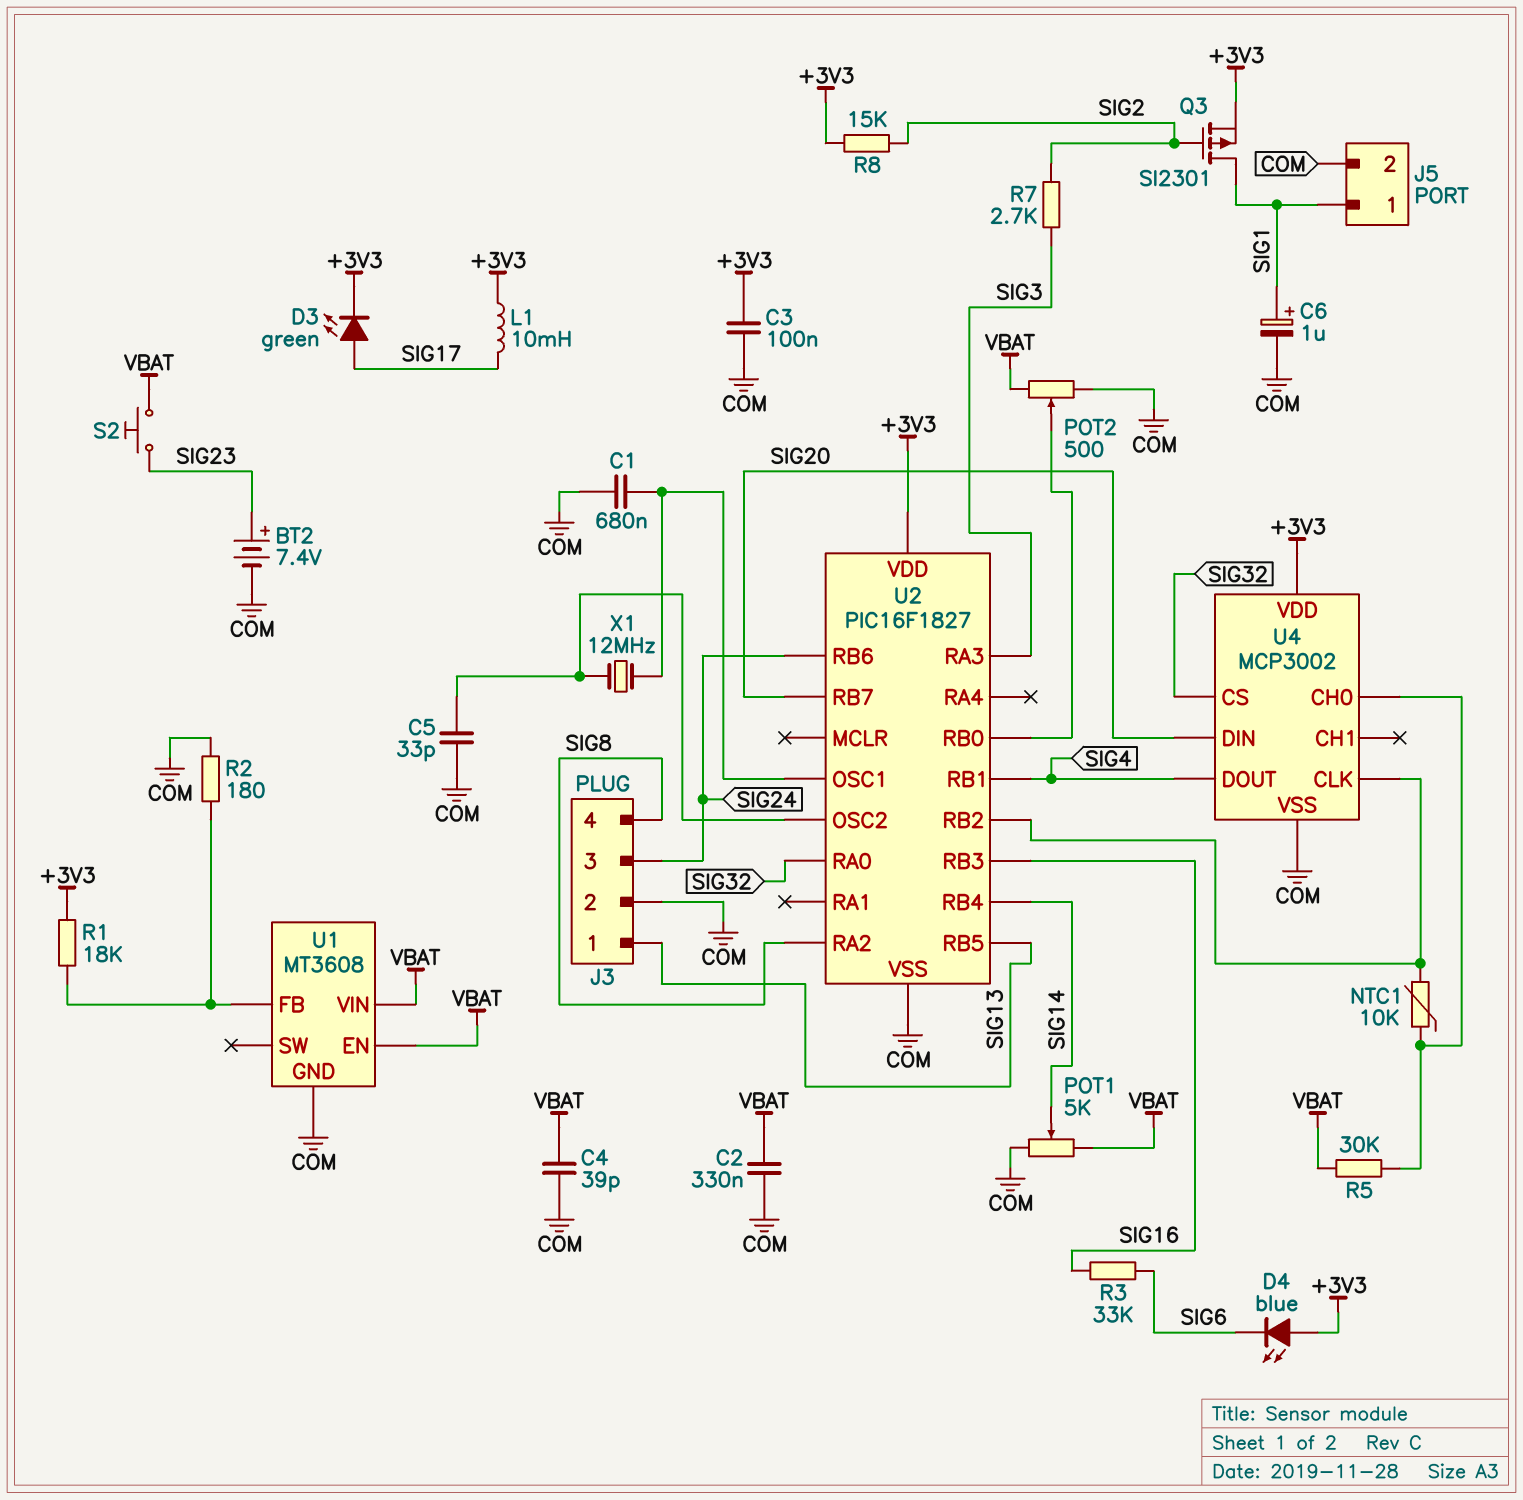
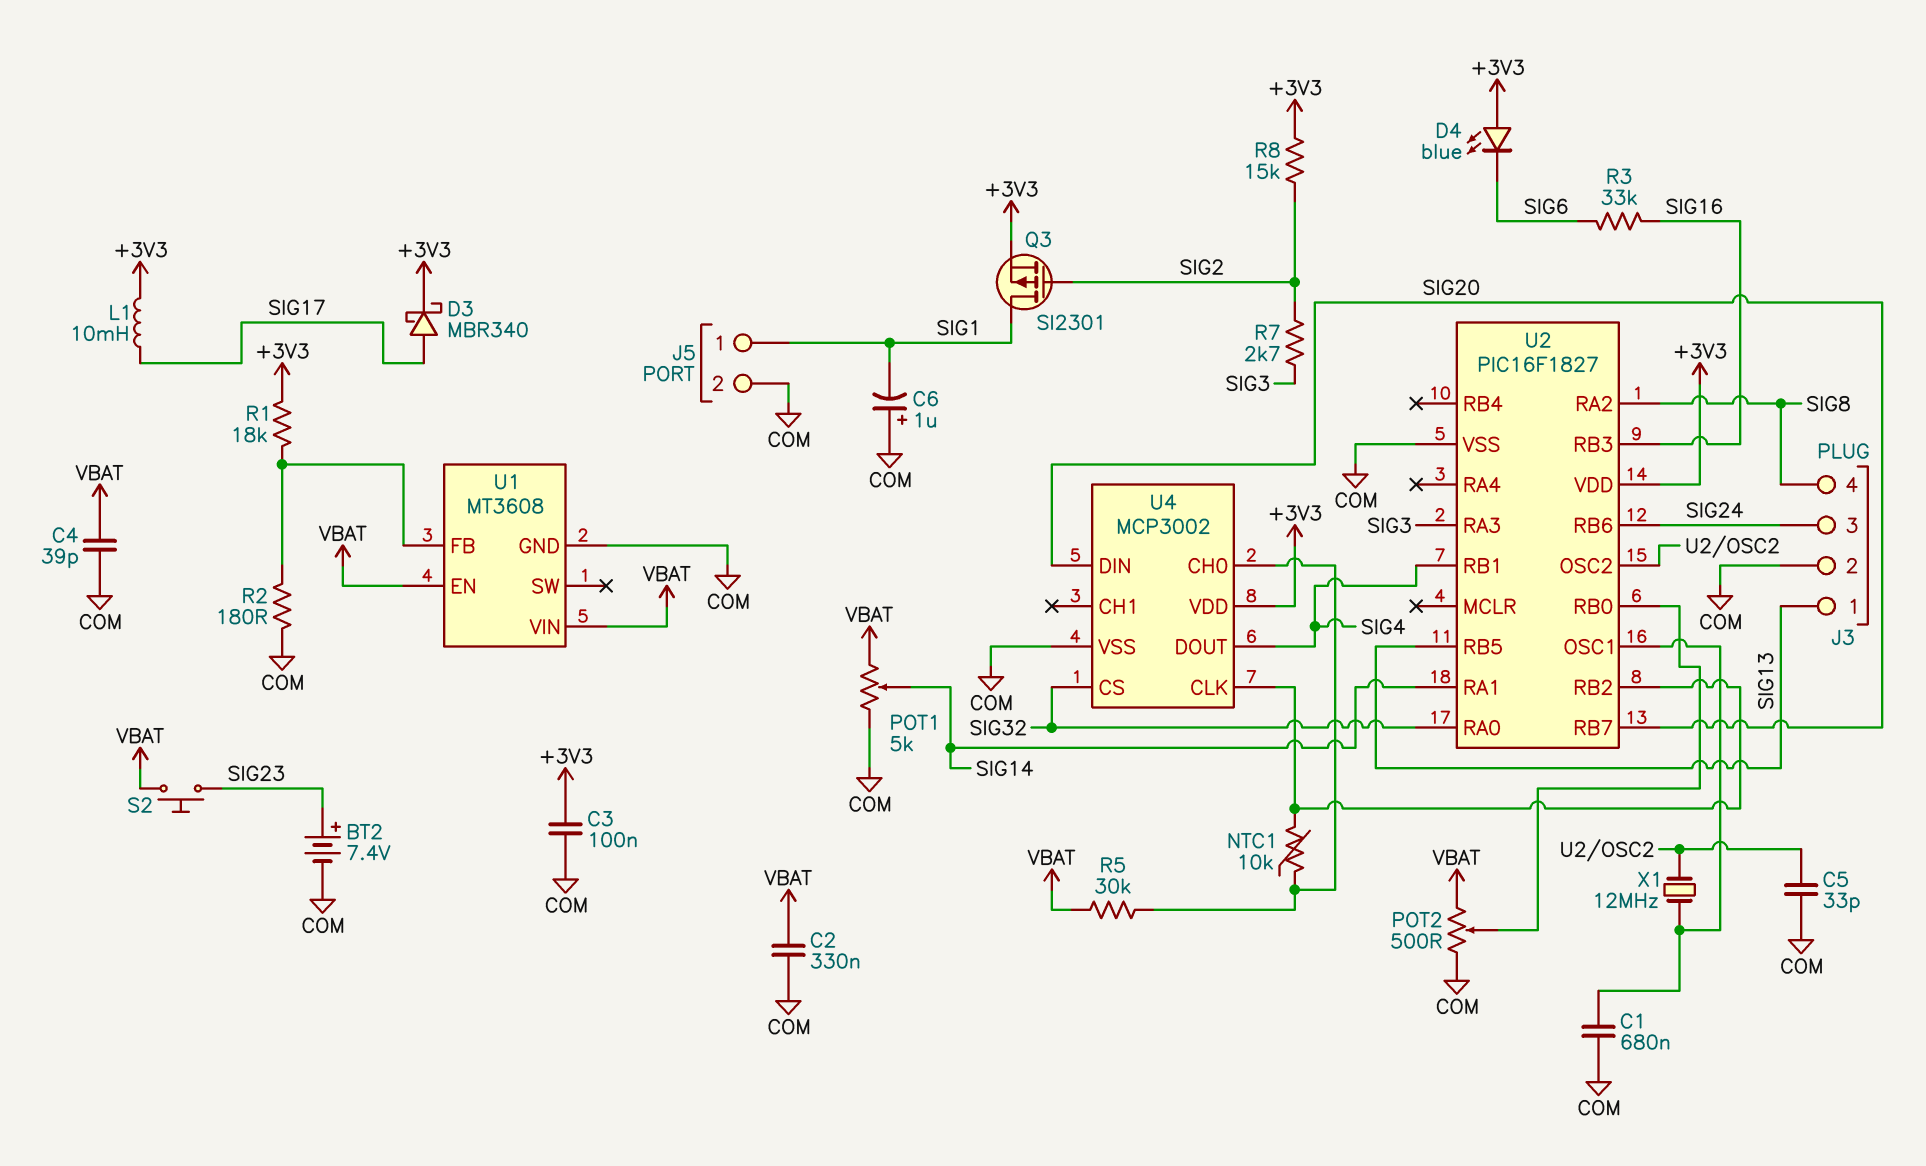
C6: 1uF (plus SIG1, minus COM) -> 1uF (plus COM, minus SIG1)
D3: LED green (A SIG17, K +3V3) -> schottky MBR340 (A SIG17, K +3V3)
U2 pin RA1: none -> SIG14
U2 pin RB4: SIG14 -> none

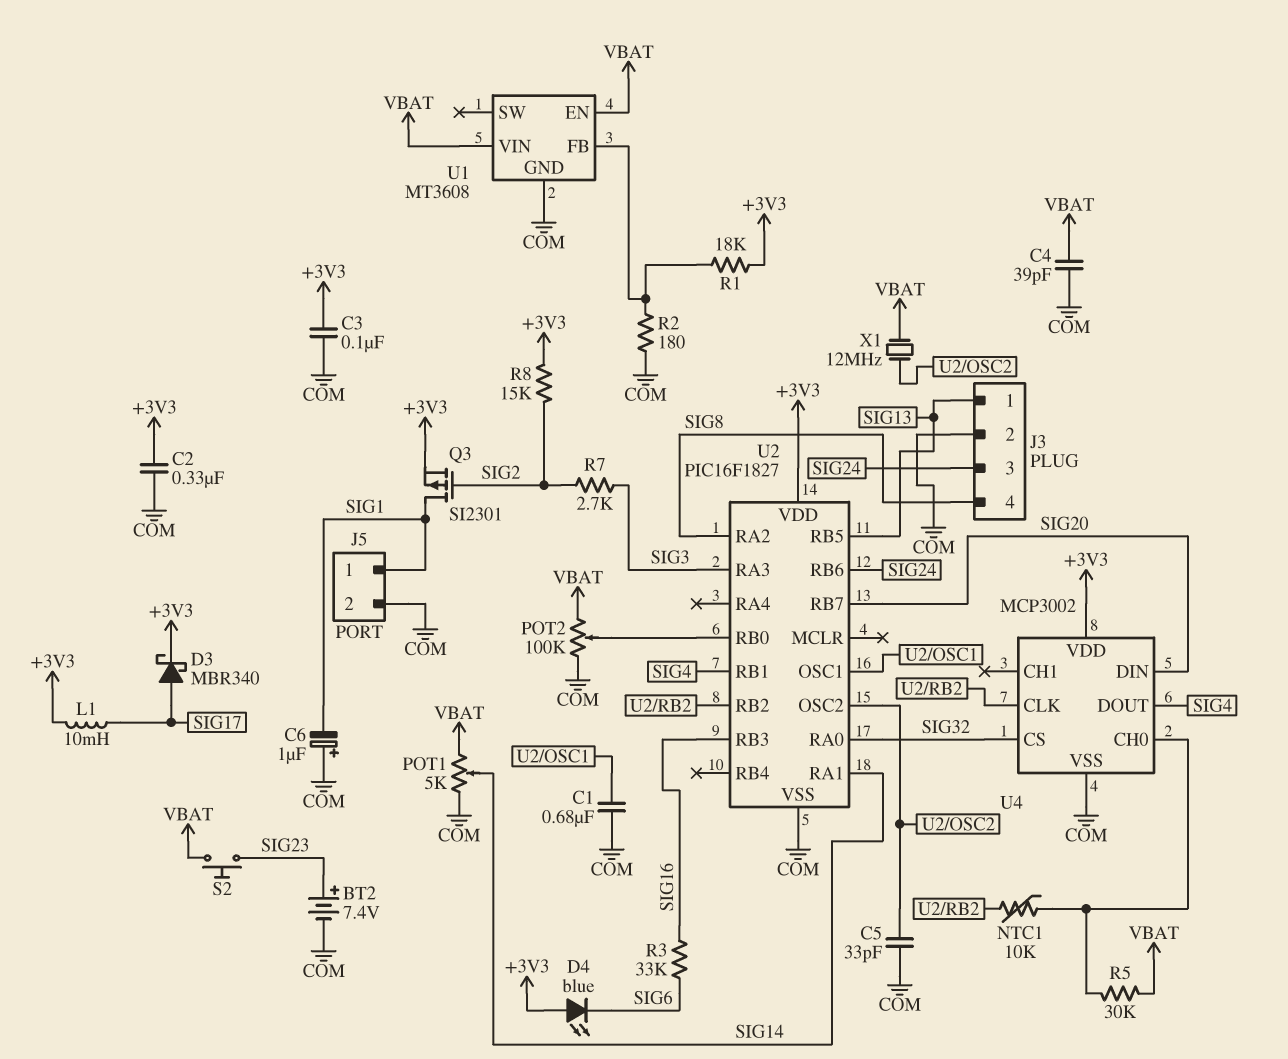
C2: 330nF (COM, VBAT) -> 330nF (+3V3, COM)
POT2: 500 (COM, VBAT, wiper U2/RB0) -> 100k (COM, VBAT, wiper U2/RB0)
X1: 12MHz (U2/OSC1, U2/OSC2) -> 12MHz (U2/OSC2, VBAT)

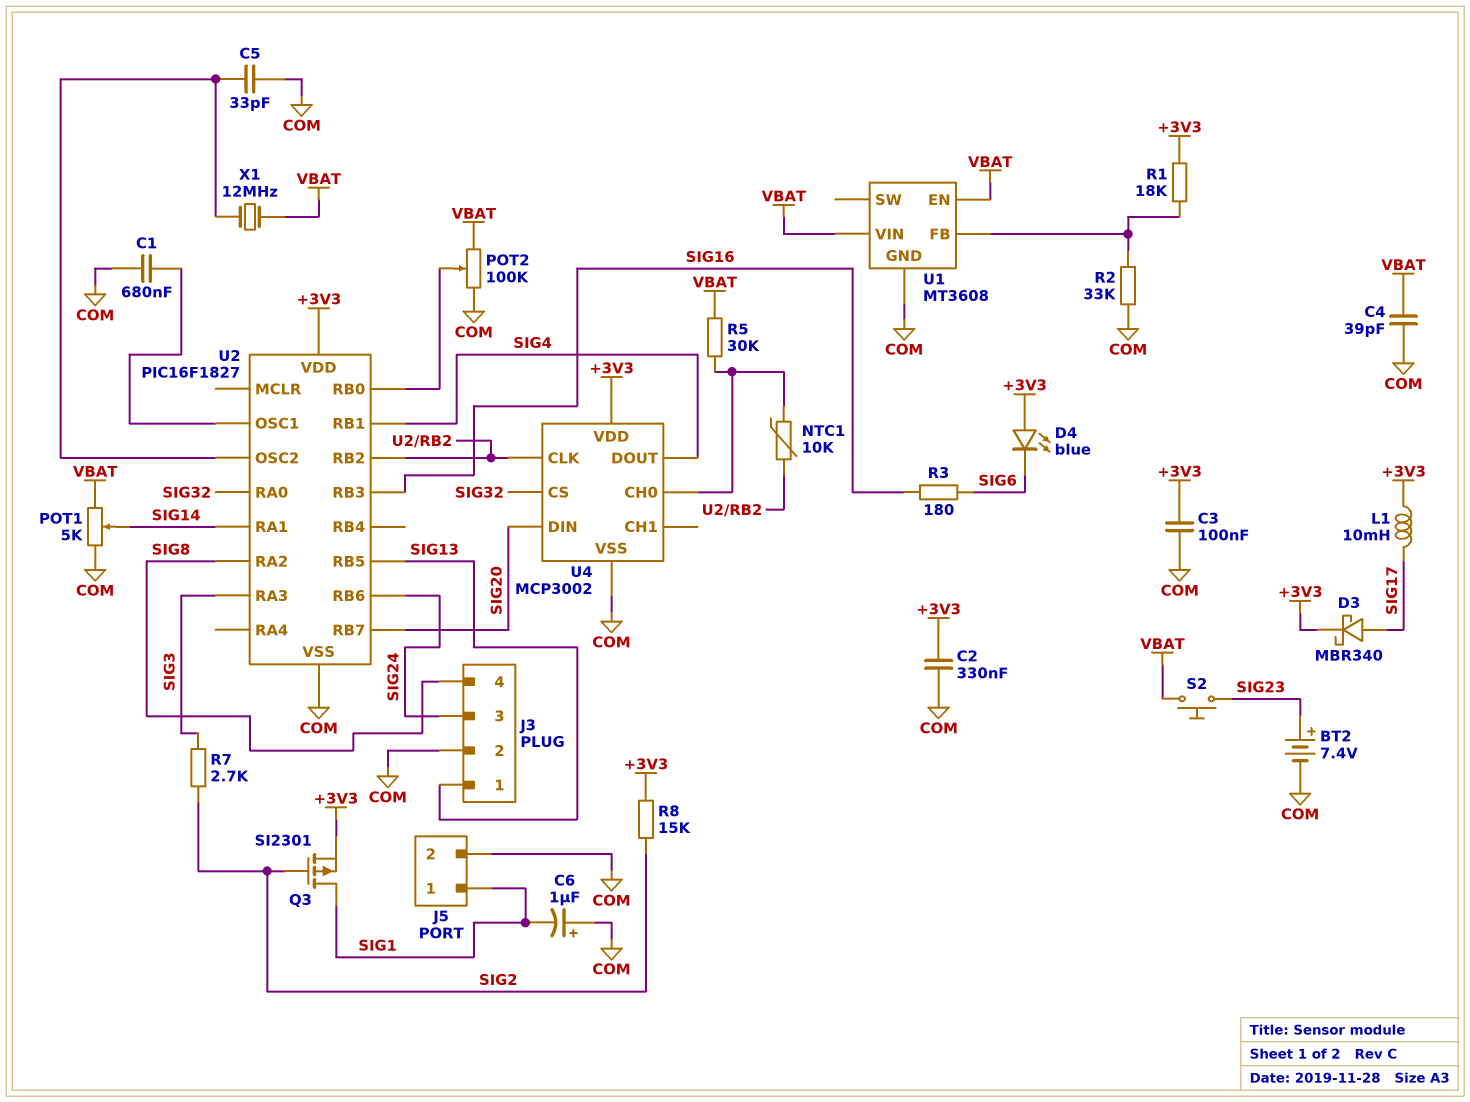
R2: 180 (COM, U1/FB) -> 33k (COM, U1/FB)
R3: 33k (SIG6, SIG16) -> 180 (SIG6, SIG16)

